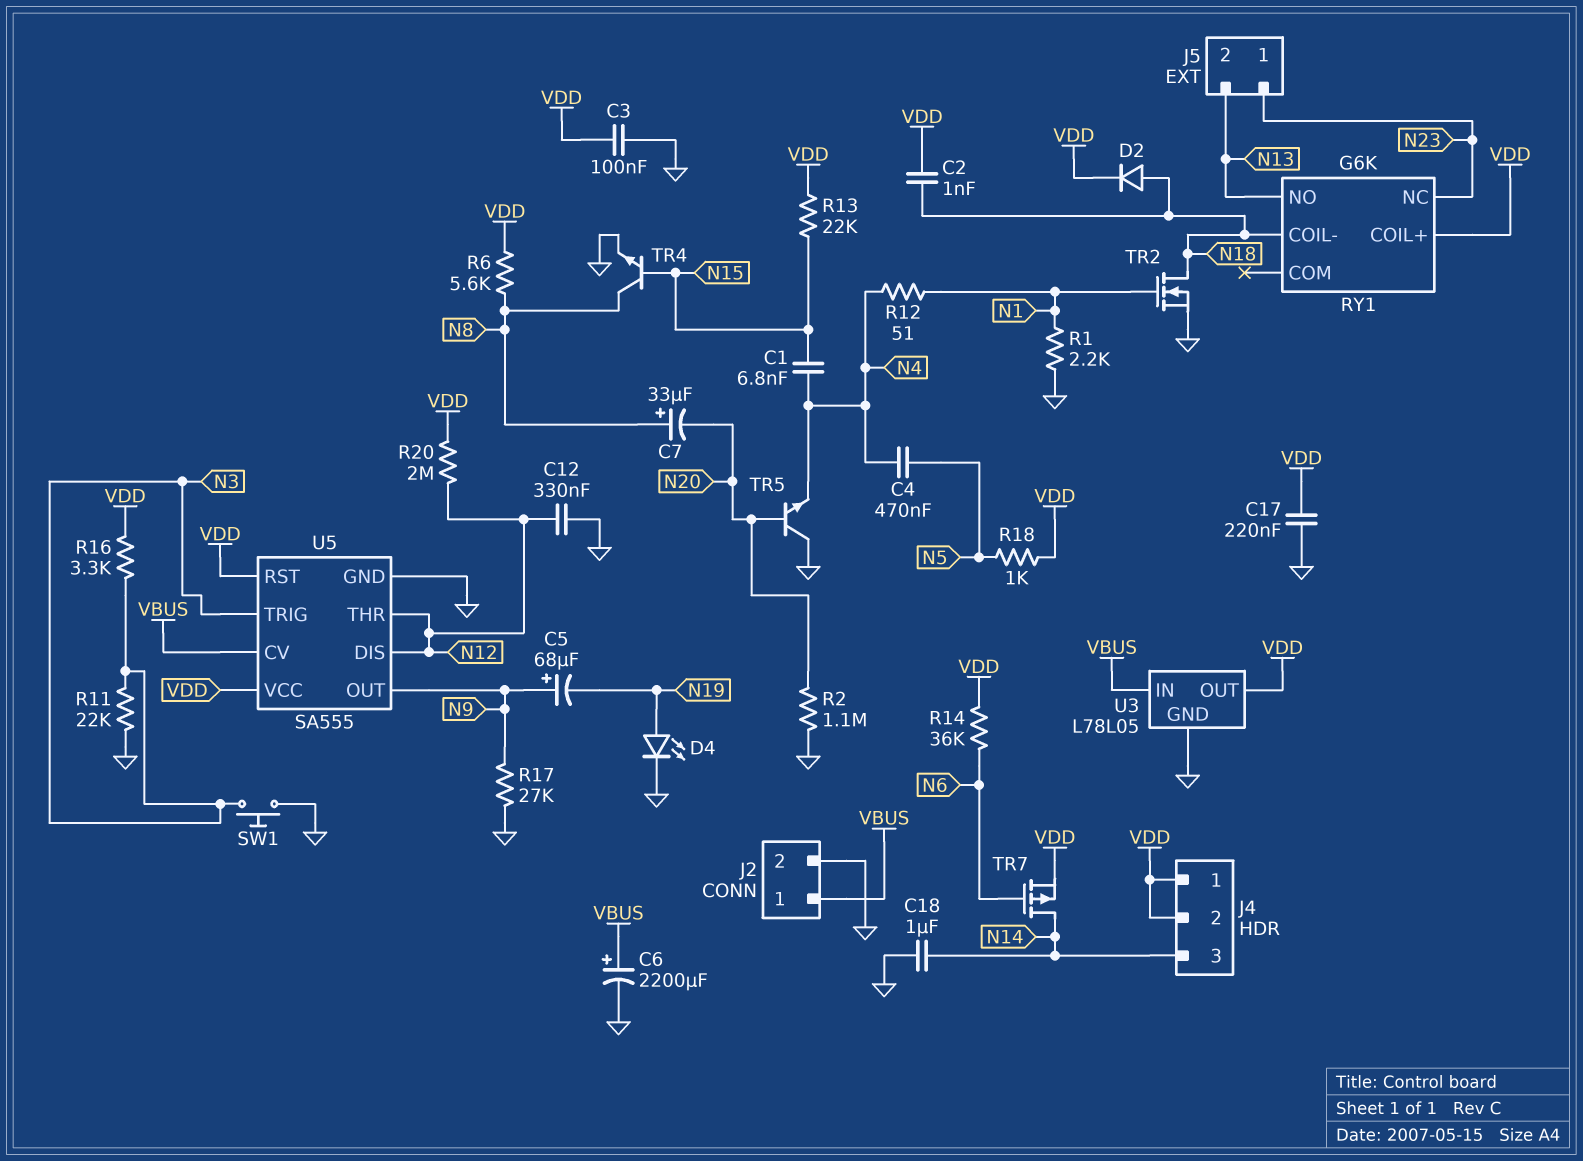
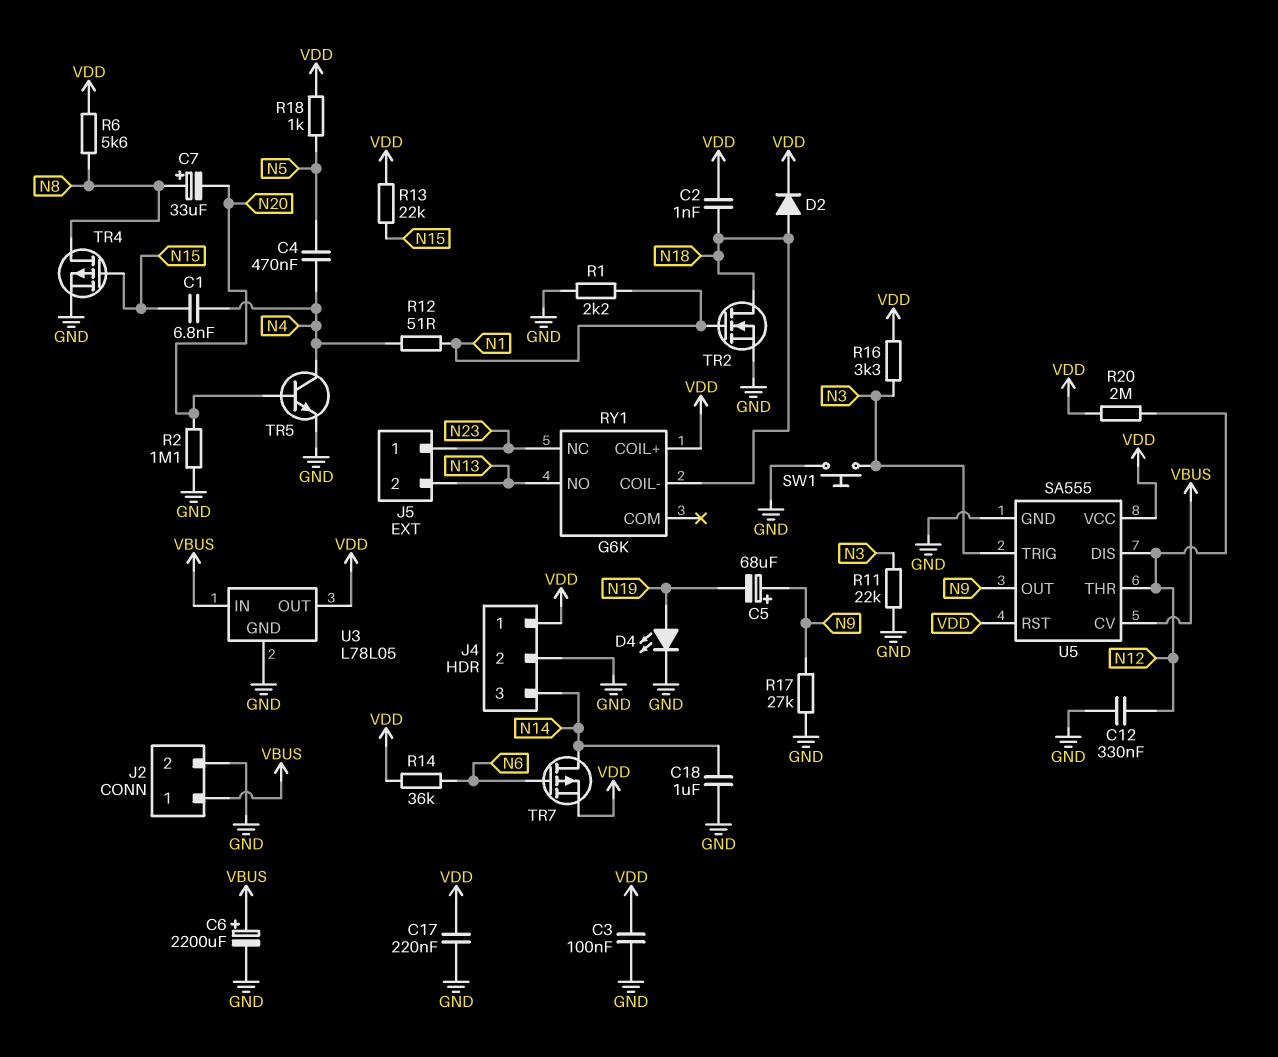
J4 pin 2: VDD -> GND
TR4: NPN (B N15, C N8, E GND) -> PMOS (G N15, D N8, S GND)
TR5: NPN (B N20, C GND, E N4) -> NPN (B N20, C N4, E GND)

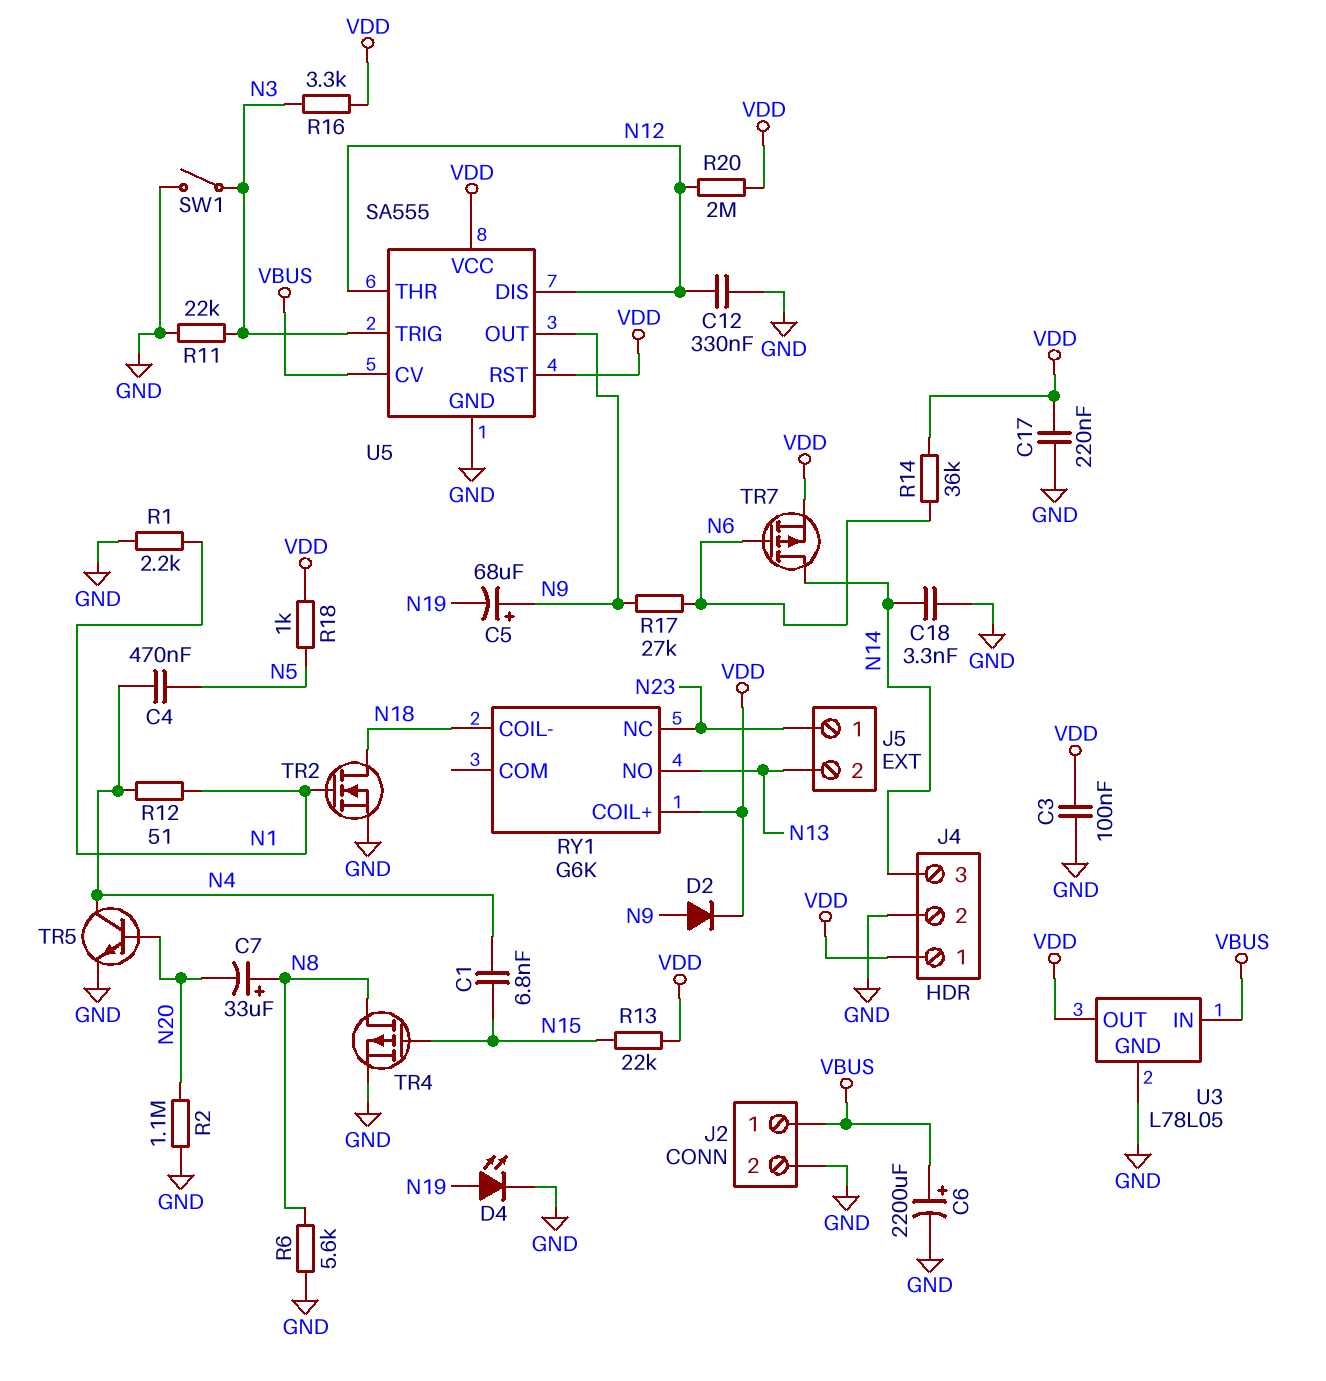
C2: 1nF (N18, VDD) -> none
C18: 1uF (GND, N14) -> 3.3nF (GND, N14)
D2: diode (A N18, K VDD) -> diode (A N9, K VDD)
R6: 5.6k (N8, VDD) -> 5.6k (GND, N8)
R17: 27k (GND, N9) -> 27k (N6, N9)
SW1: button (GND, N3) -> switch (GND, N3)

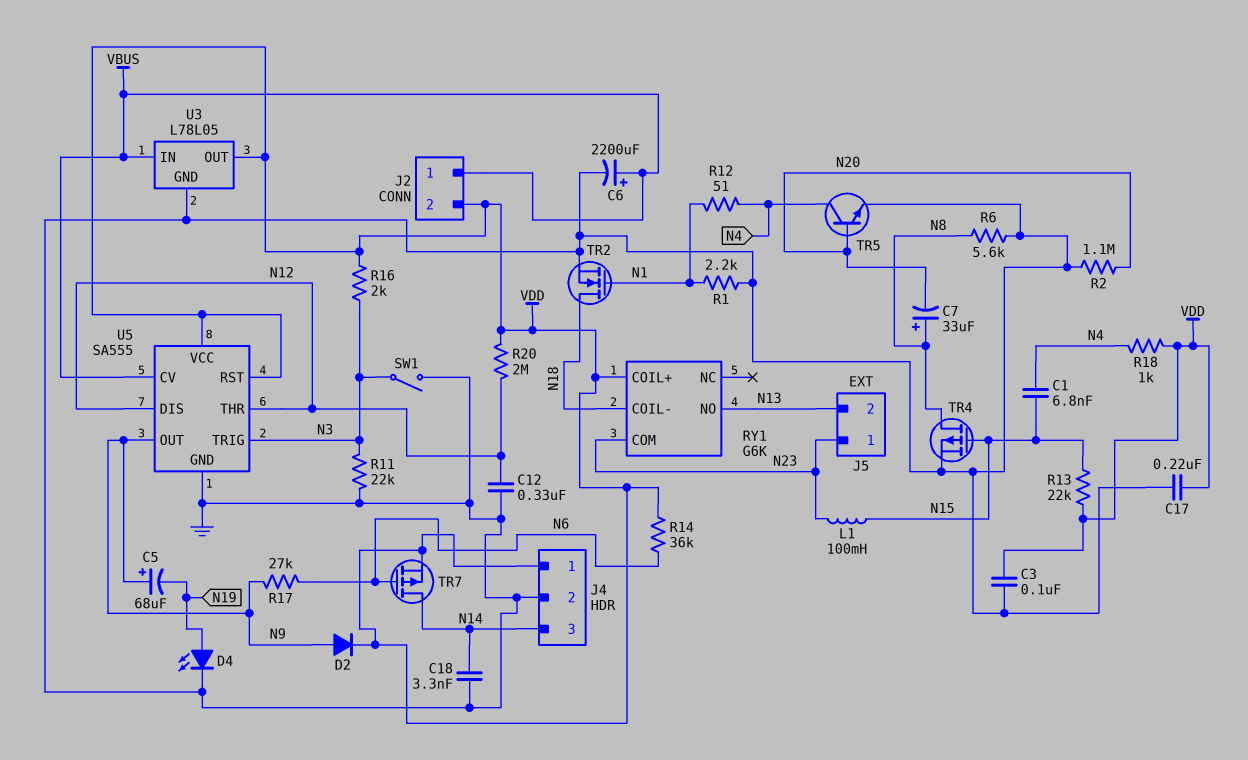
C4: 470nF (N4, N5) -> none
J2 pin 2: GND -> VDD
L1: none -> 100mH (N15, N23)
R16: 3.3k (N3, VDD) -> 2k (N3, VDD)
R18: 1k (N5, VDD) -> 1k (N4, VDD)
RY1 pin COM: none -> N23
RY1 pin NC: N23 -> none

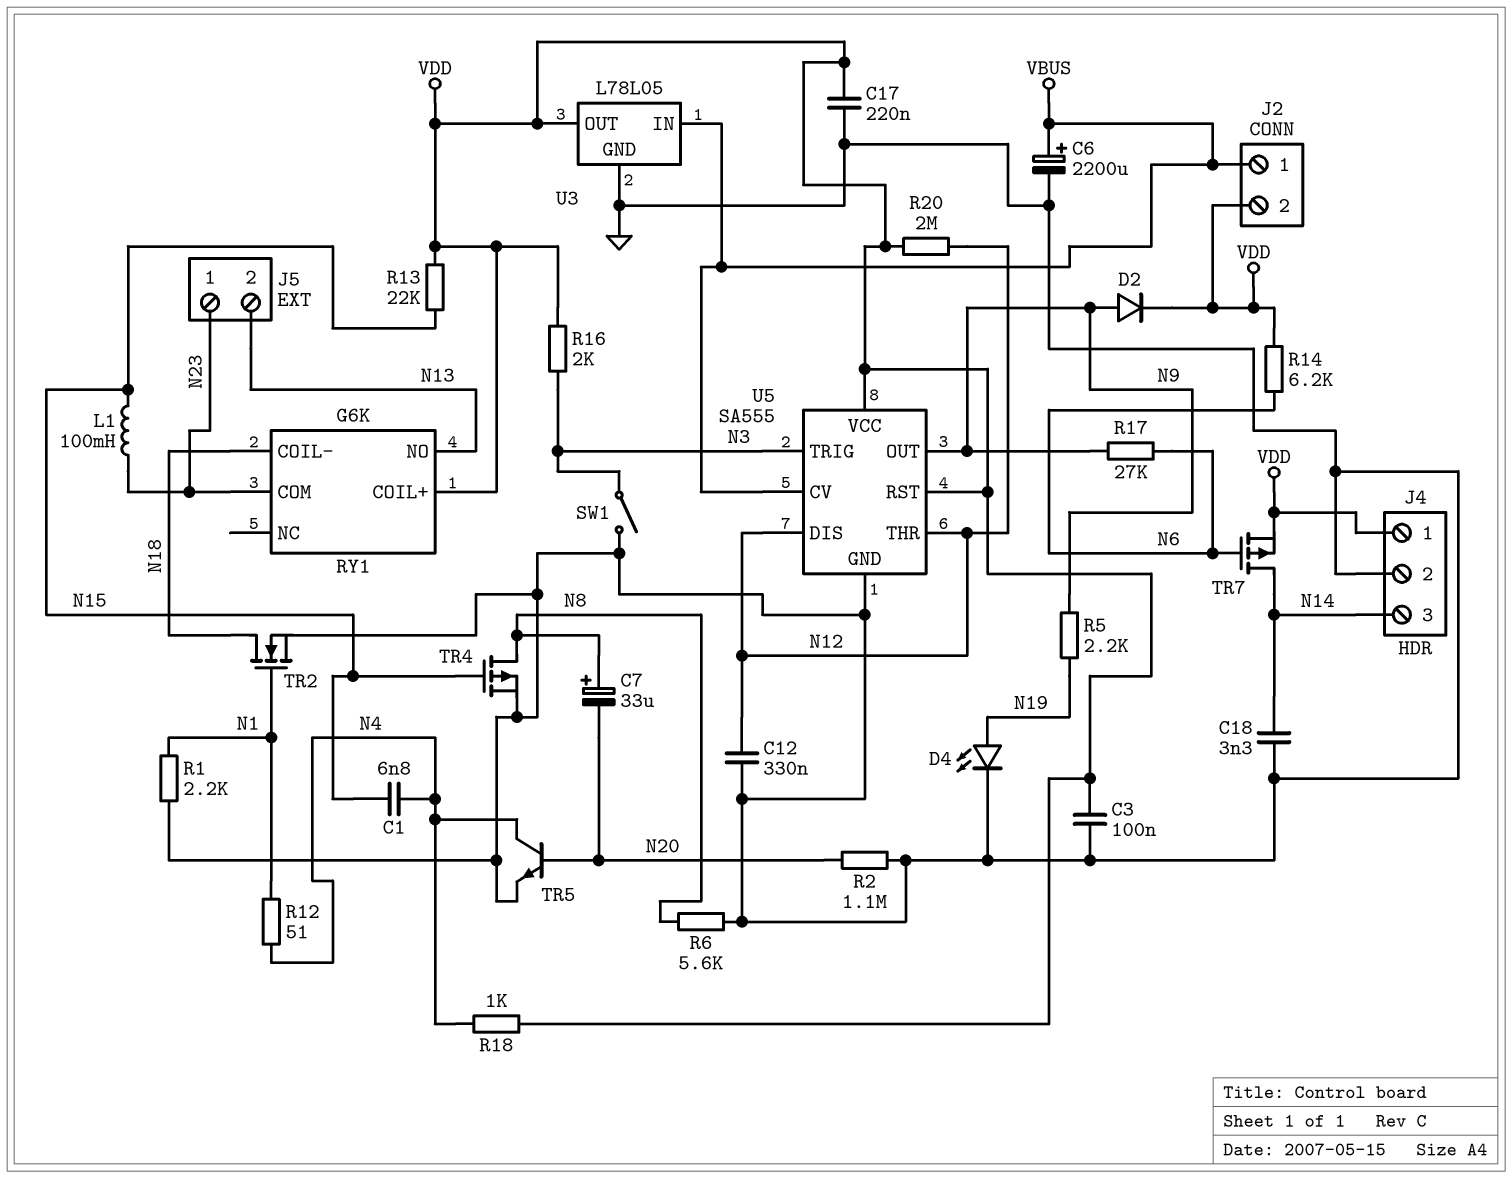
C5: 68uF (plus N9, minus N19) -> none
R5: none -> 2.2k (N9, N19)
R11: 22k (GND, N3) -> none
R14: 36k (N6, VDD) -> 6.2k (N6, VDD)

